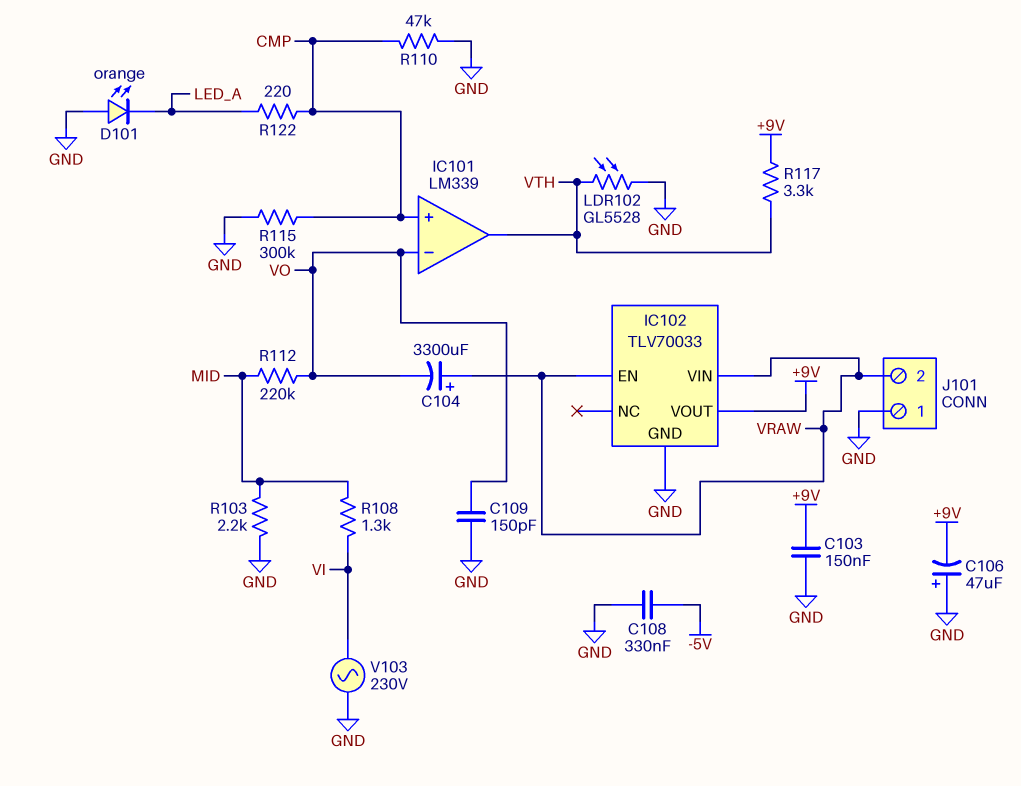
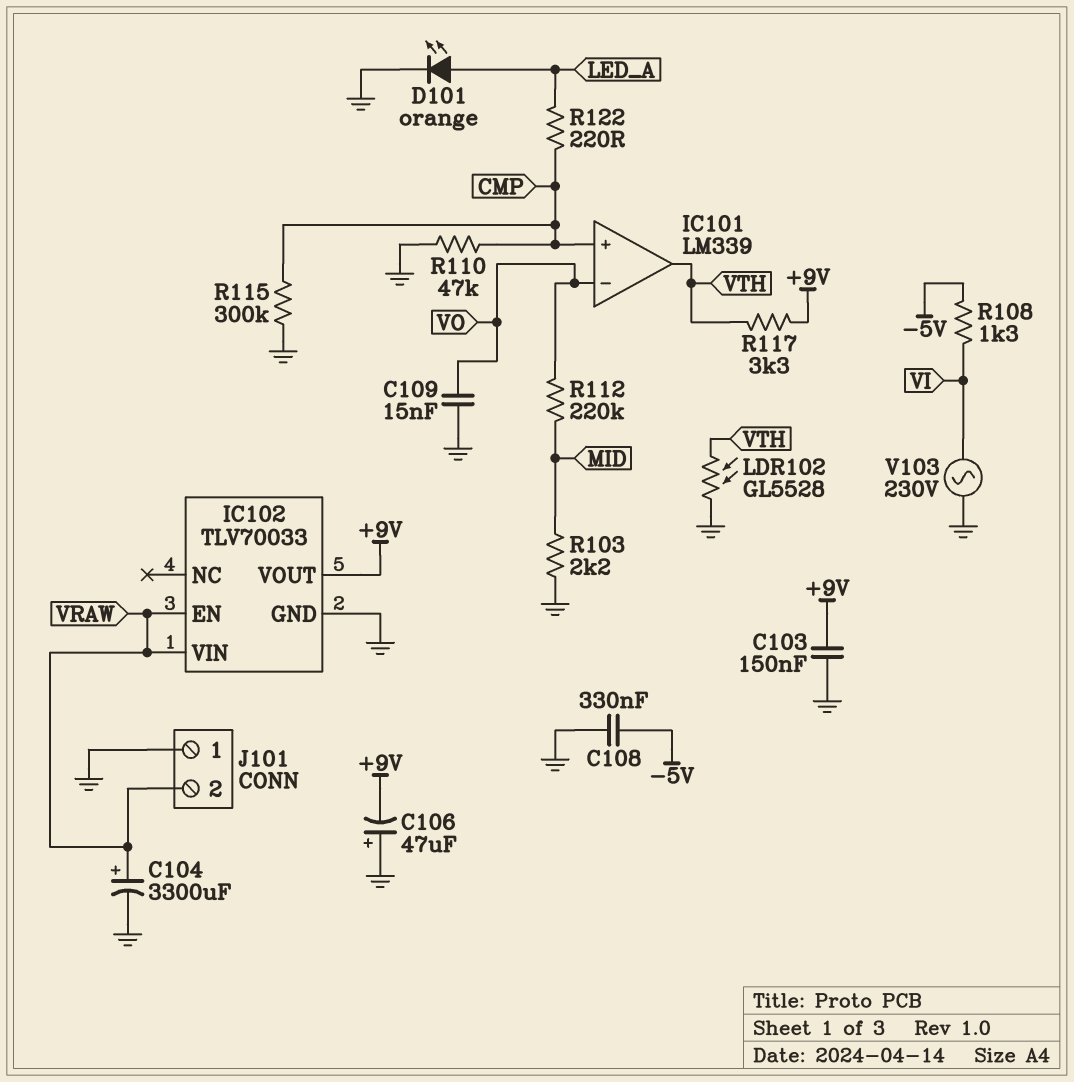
C104: 3300uF (plus VRAW, minus VO) -> 3300uF (plus VRAW, minus GND)
C109: 150pF (GND, VO) -> 15nF (GND, VO)
D101: LED orange (A GND, K LED_A) -> LED orange (A LED_A, K GND)
R108: 1.3k (MID, VI) -> 1.3k (-5V, VI)

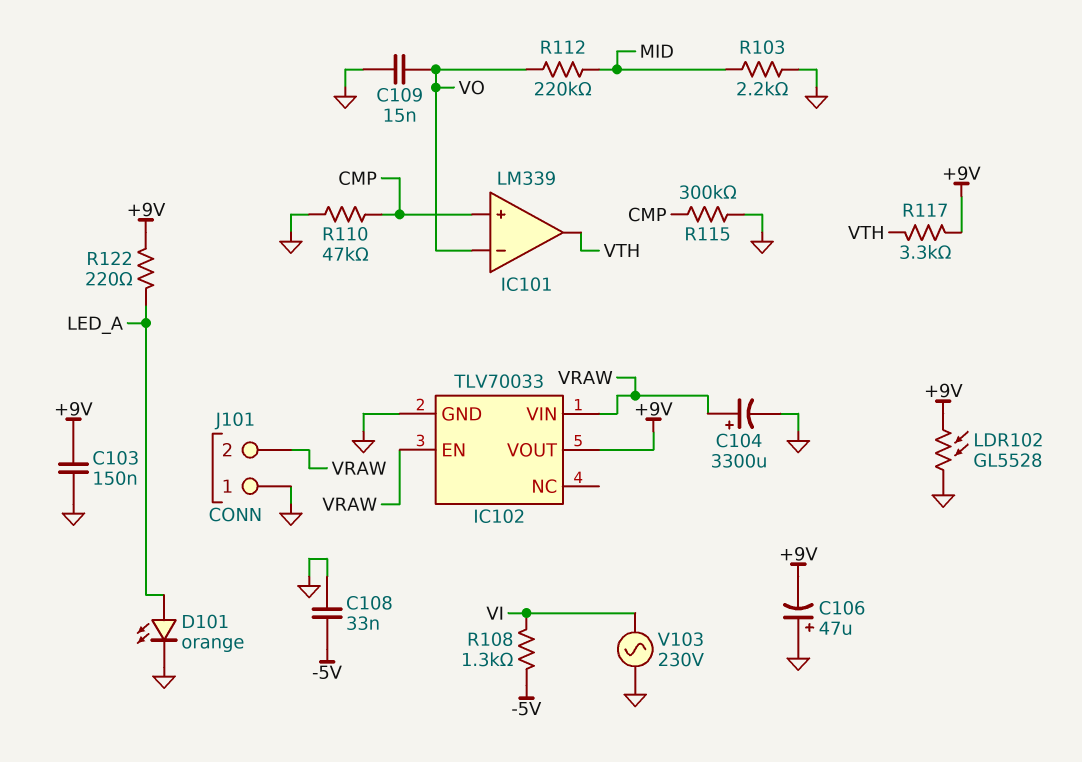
C108: 330nF (-5V, GND) -> 33nF (-5V, GND)
LDR102: GL5528 (GND, VTH) -> GL5528 (+9V, GND)
R122: 220 (CMP, LED_A) -> 220 (+9V, LED_A)

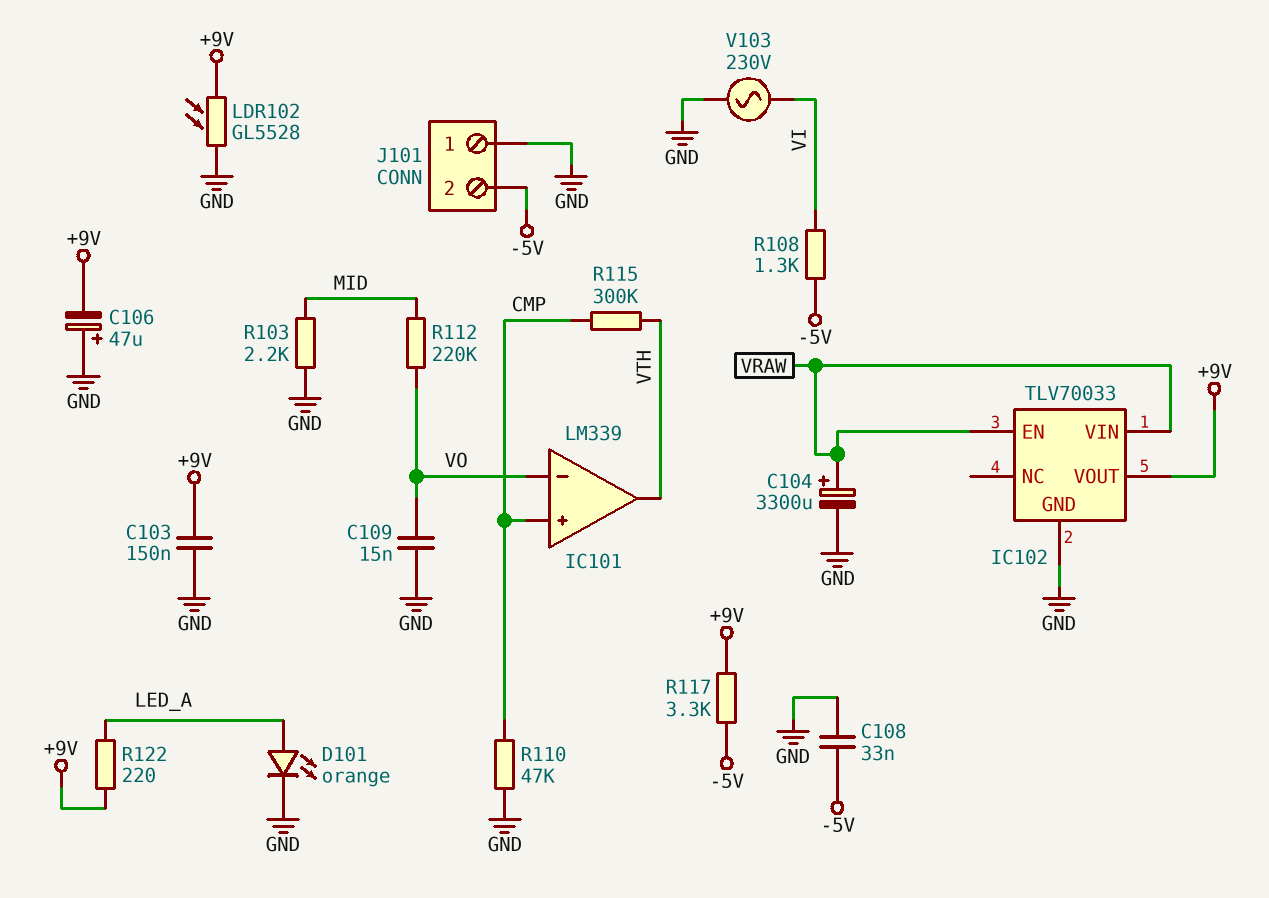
J101 pin 2: VRAW -> -5V
R115: 300k (CMP, GND) -> 300k (CMP, VTH)
R117: 3.3k (+9V, VTH) -> 3.3k (+9V, -5V)

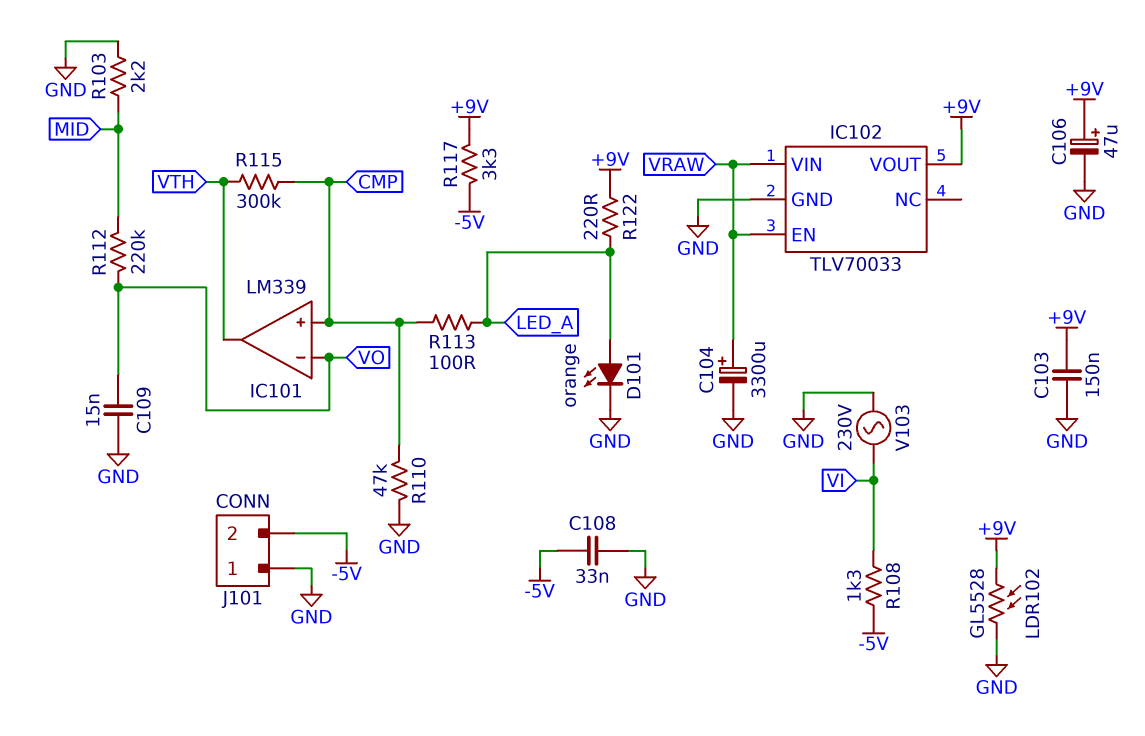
C106: 47uF (plus GND, minus +9V) -> 47uF (plus +9V, minus GND)
R113: none -> 100 (CMP, LED_A)

